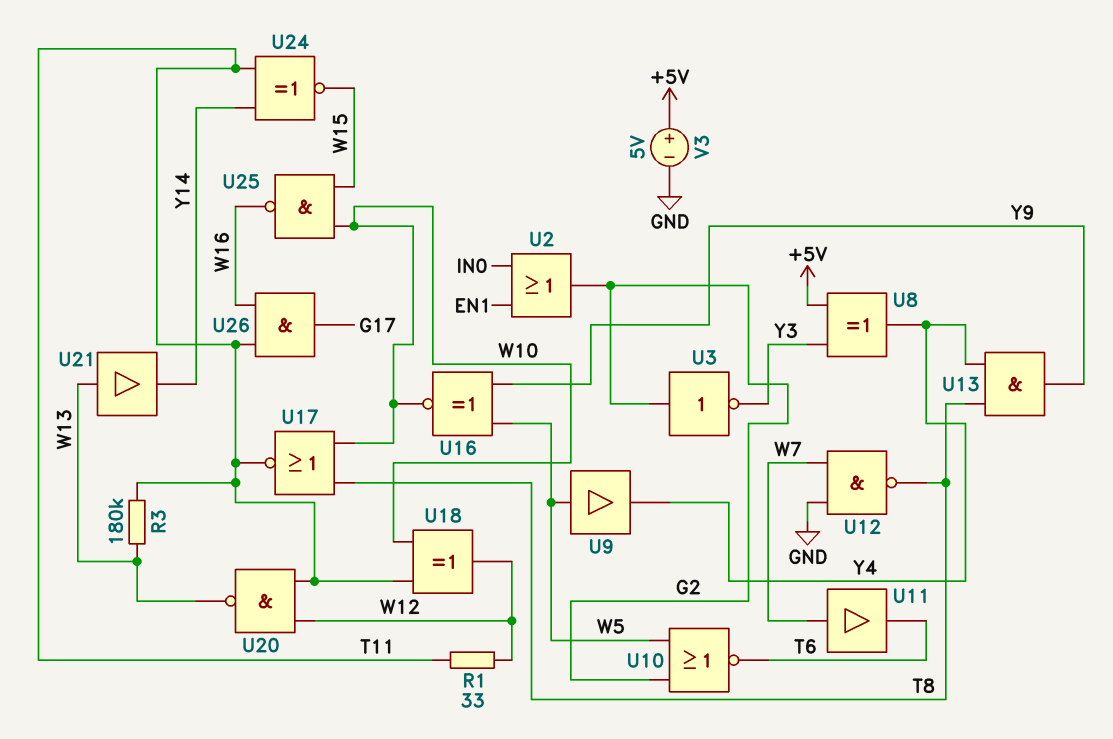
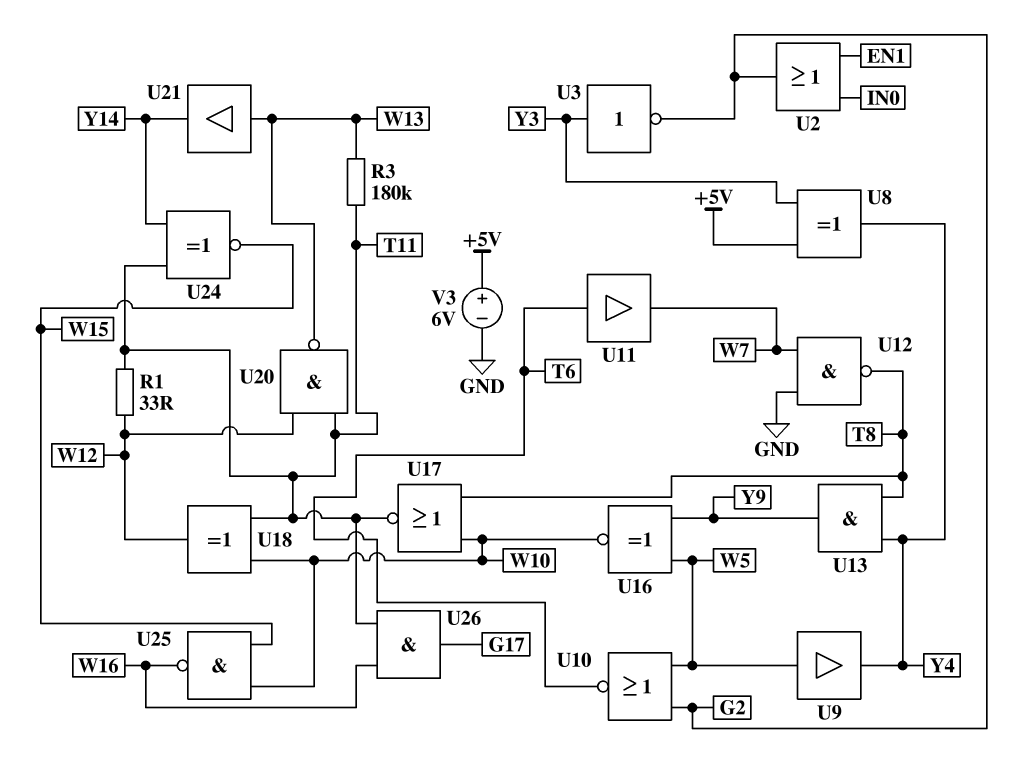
U3: NOT (in G2, out Y3) -> NOT (in Y3, out G2)
U11: buffer (in W7, out T6) -> buffer (in T6, out W7)
V3: 5V (plus +5V, minus GND) -> 6V (plus +5V, minus GND)

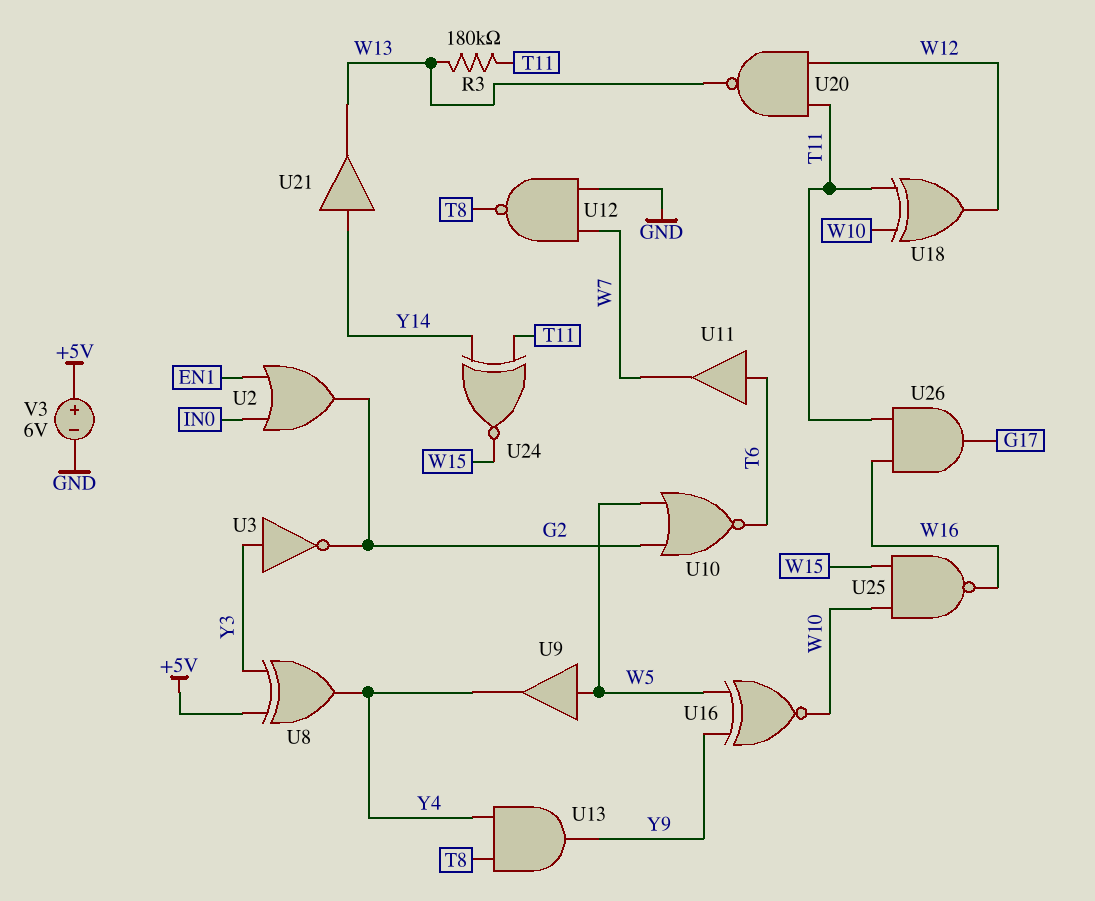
R1: 33 (T11, W12) -> none
U17: NOR (in T8, in W10, out T11) -> none
U21: buffer (in W13, out Y14) -> buffer (in Y14, out W13)

